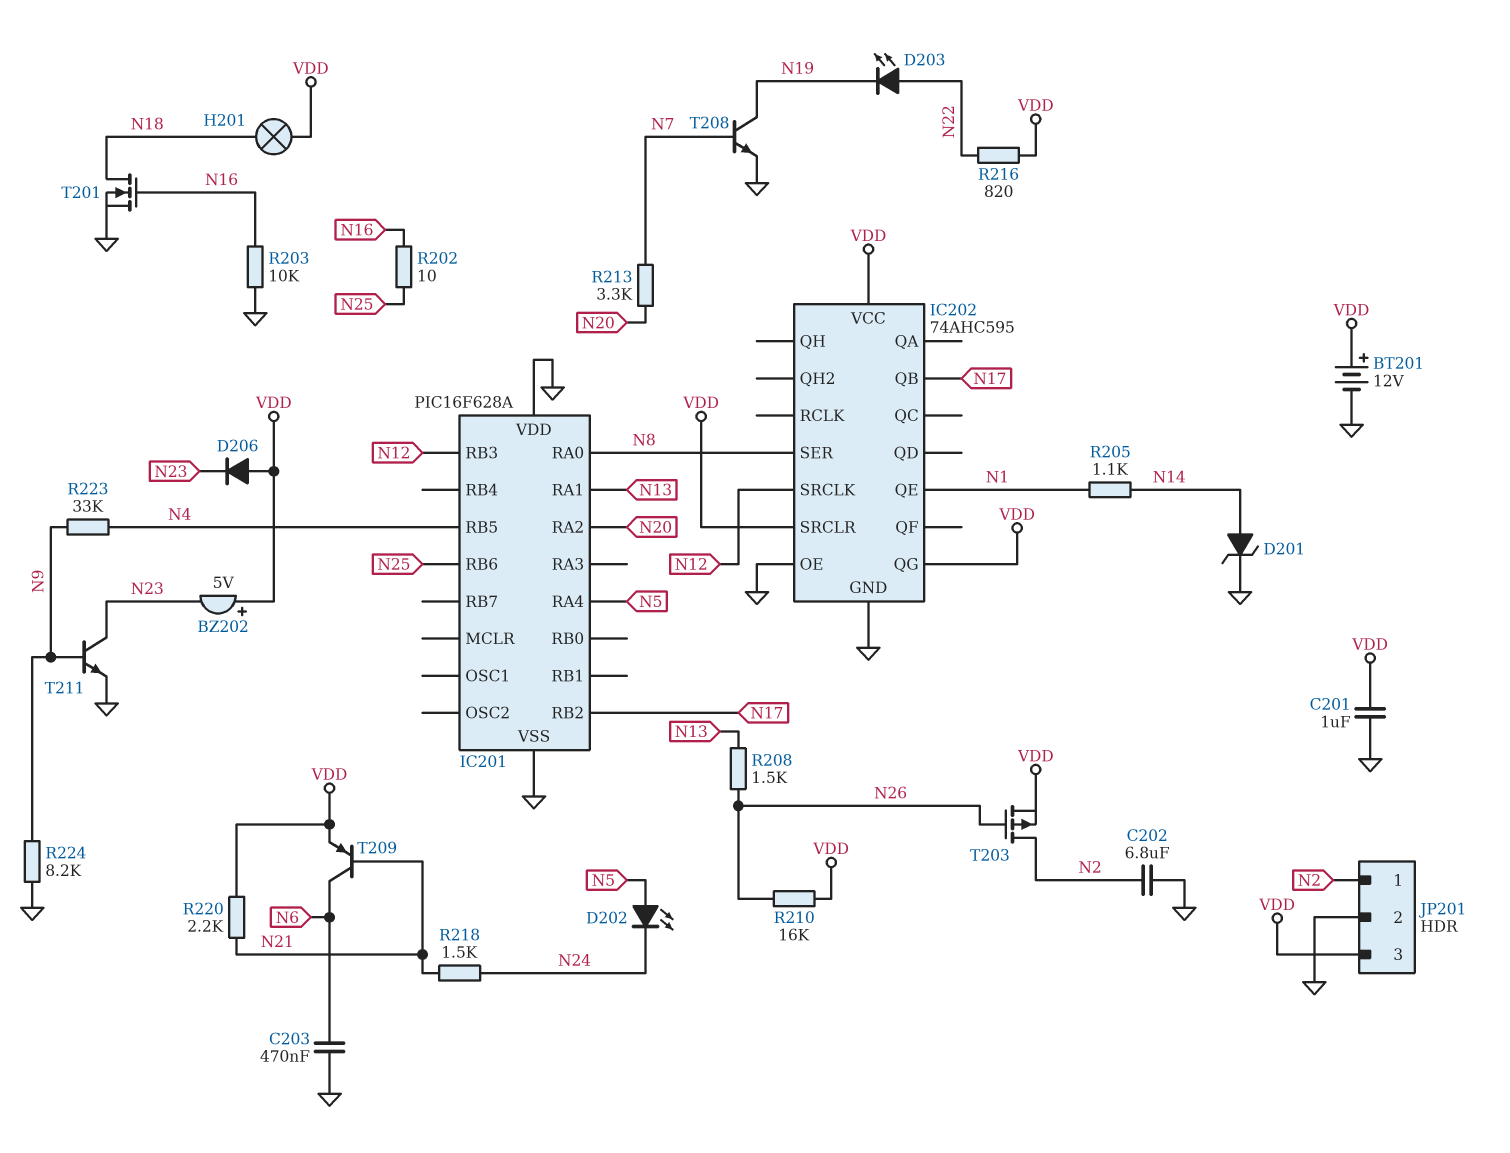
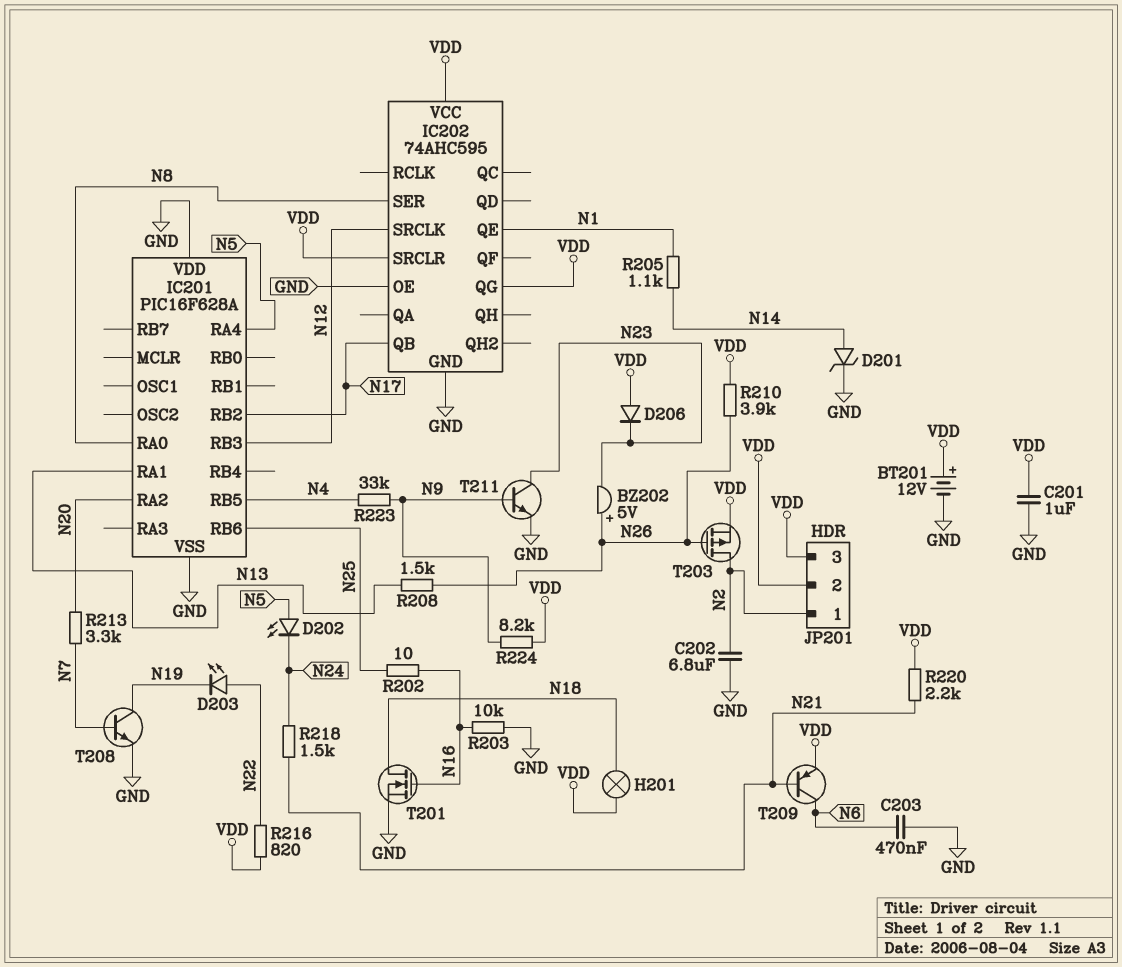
BZ202: buzzer 5V (plus VDD, minus N23) -> buzzer 5V (plus N26, minus N23)
JP201 pin 2: GND -> VDD
R210: 16k (N26, VDD) -> 3.9k (N26, VDD)
R224: 8.2k (GND, N9) -> 8.2k (N9, VDD)

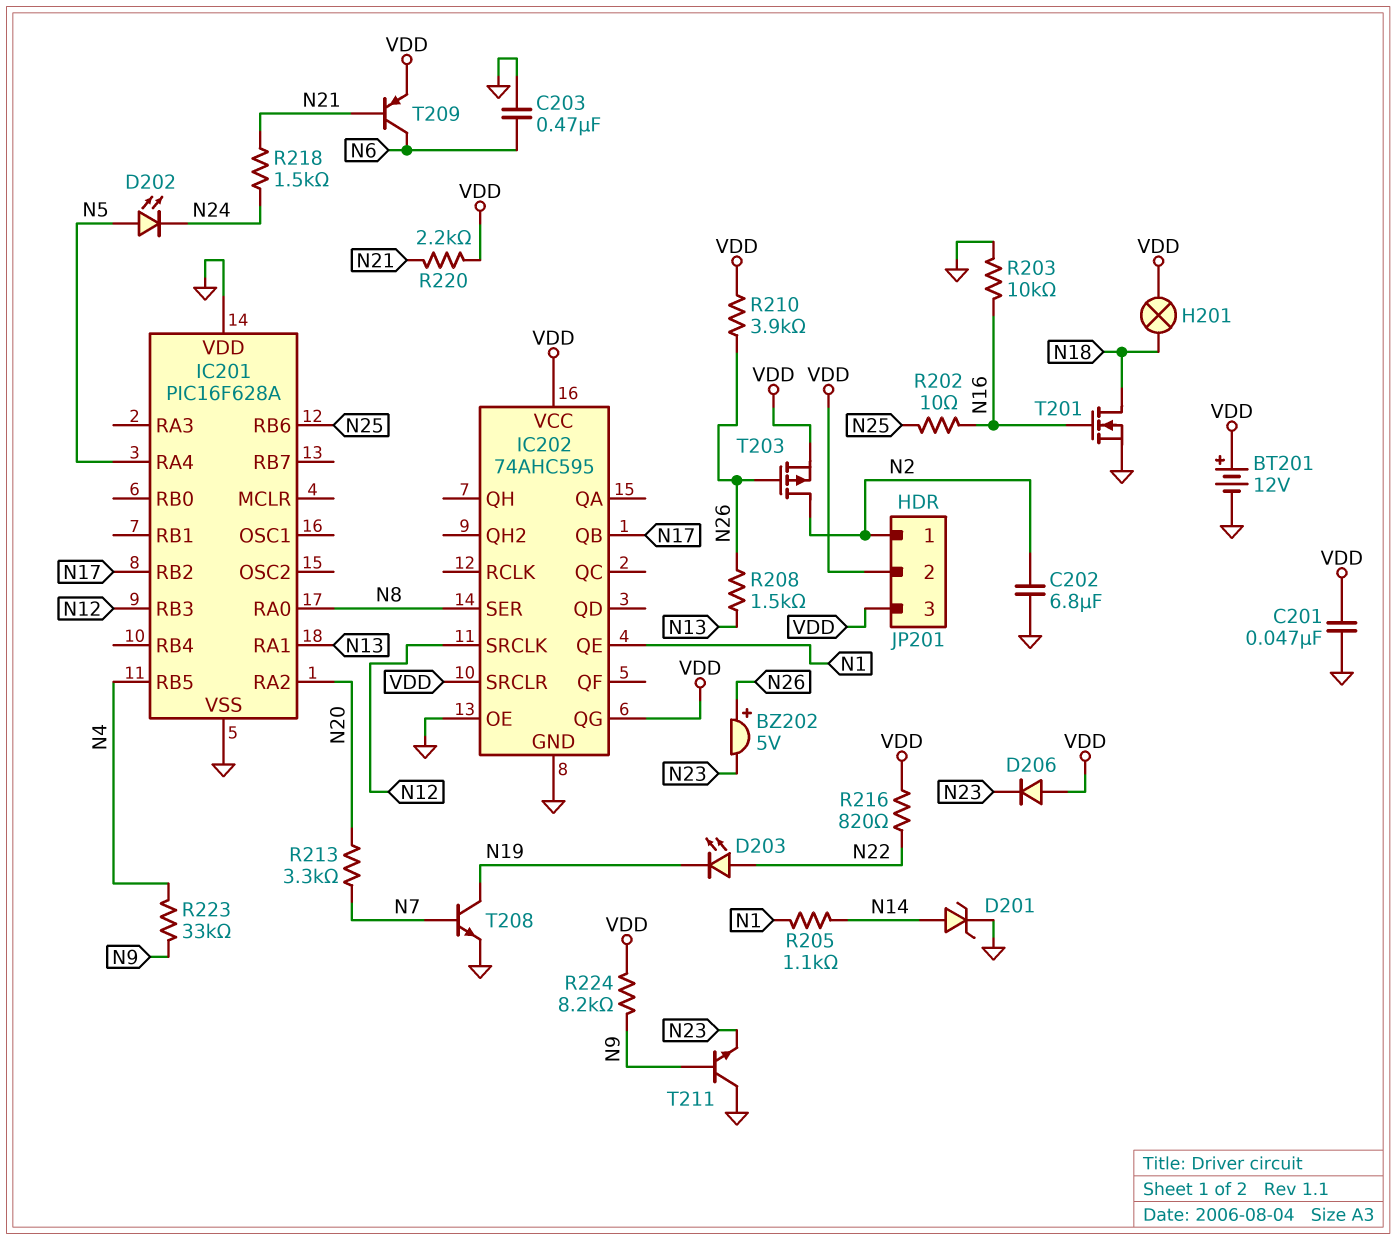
C201: 1uF (GND, VDD) -> 47nF (GND, VDD)
T211: NPN (B N9, C N23, E GND) -> NPN (B N9, C GND, E N23)

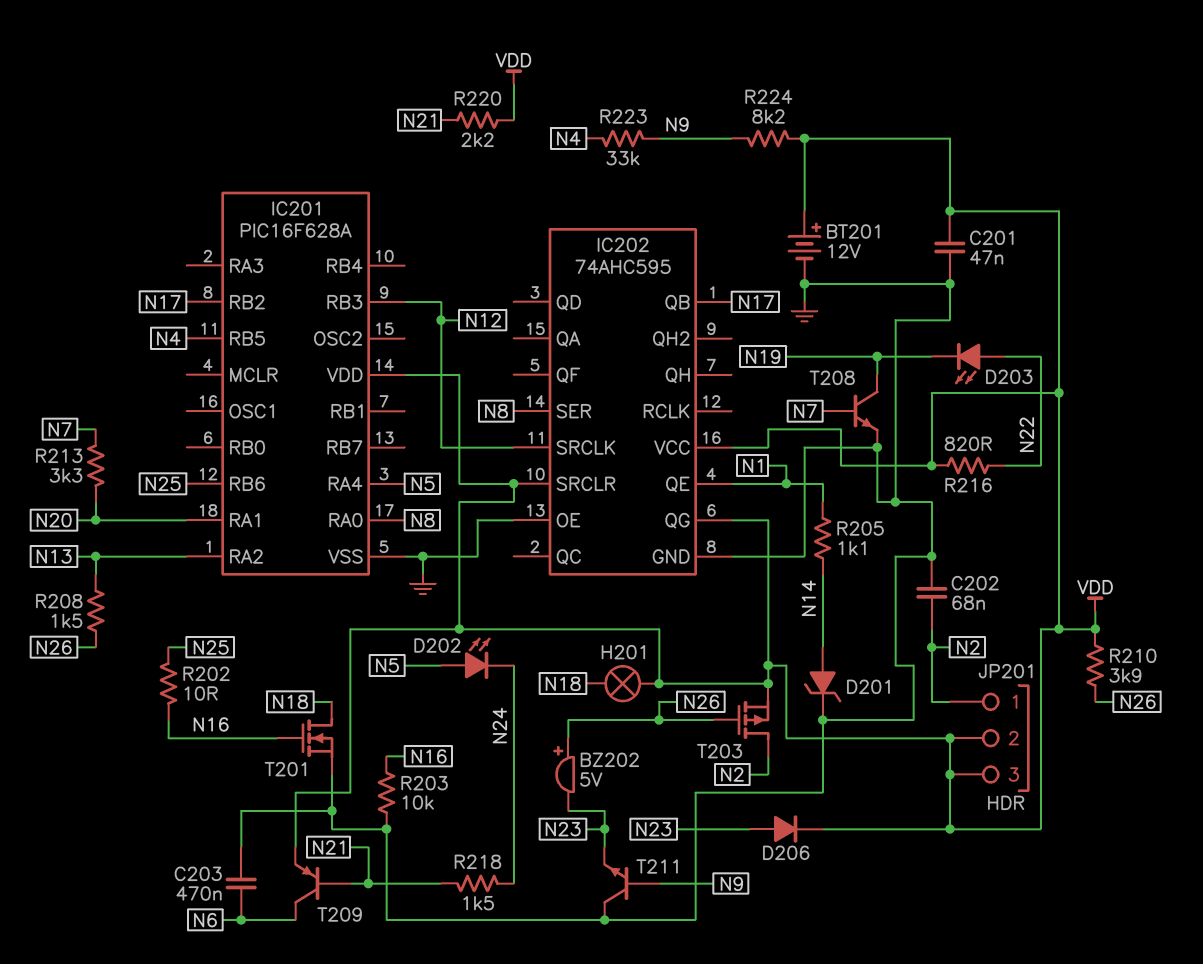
C202: 6.8uF (GND, N2) -> 68nF (GND, N2)
D206: diode (A VDD, K N23) -> diode (A N23, K VDD)
IC201 pin RA1: N13 -> N20
IC201 pin RA2: N20 -> N13
IC201 pin VDD: GND -> VDD

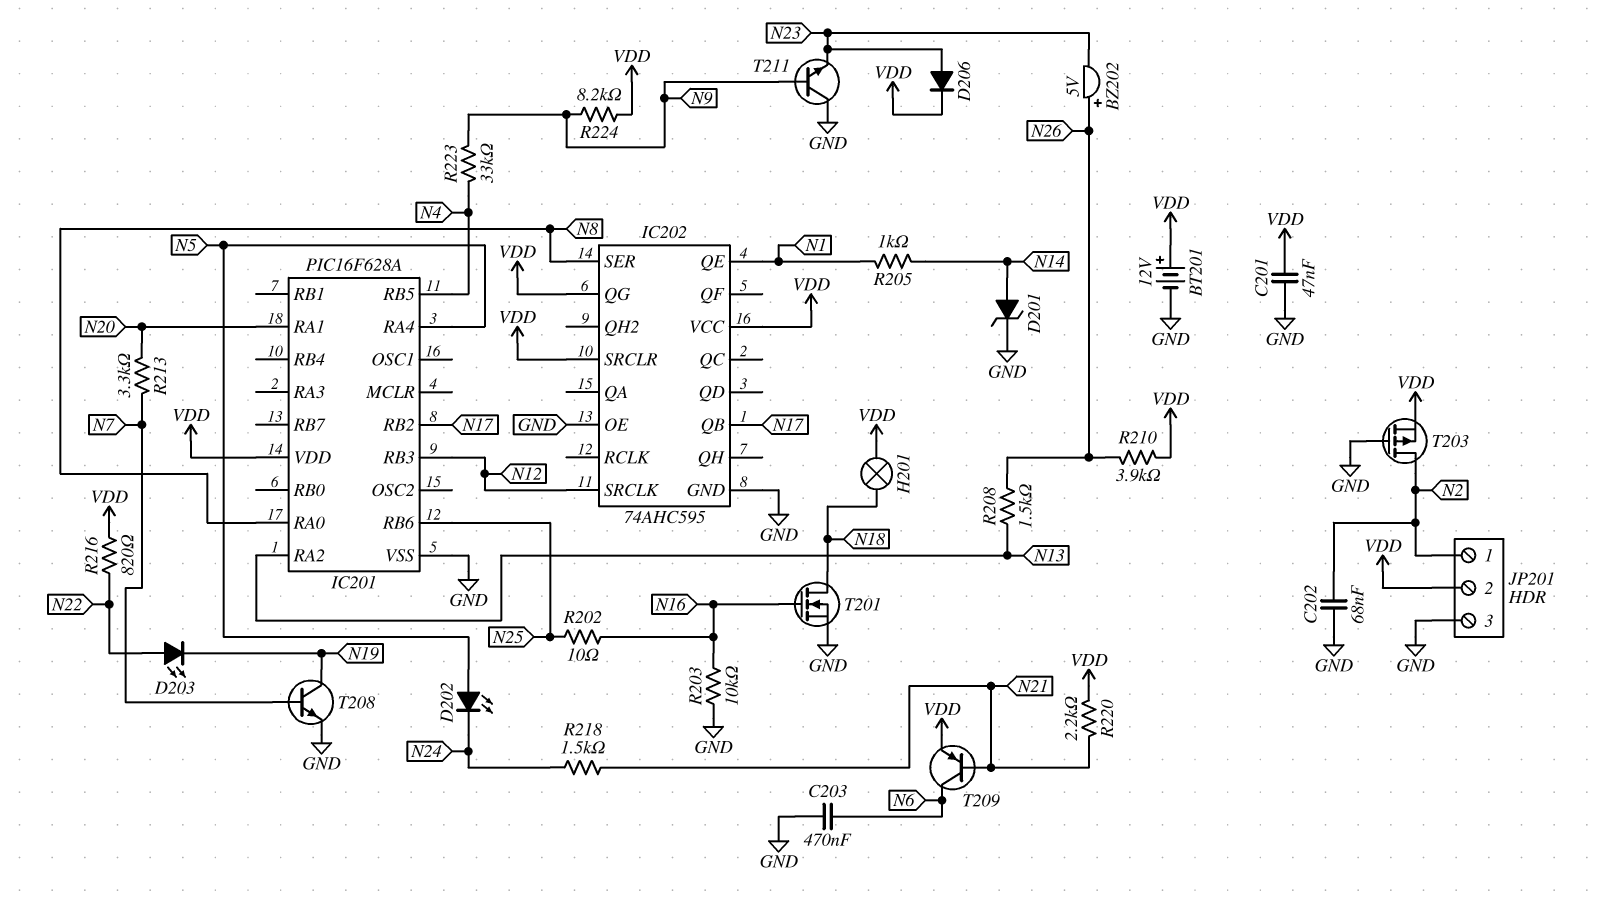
JP201 pin 3: VDD -> GND
R205: 1.1k (N1, N14) -> 1k (N1, N14)
T203: PMOS (G N26, D N2, S VDD) -> PMOS (G GND, D N2, S VDD)

